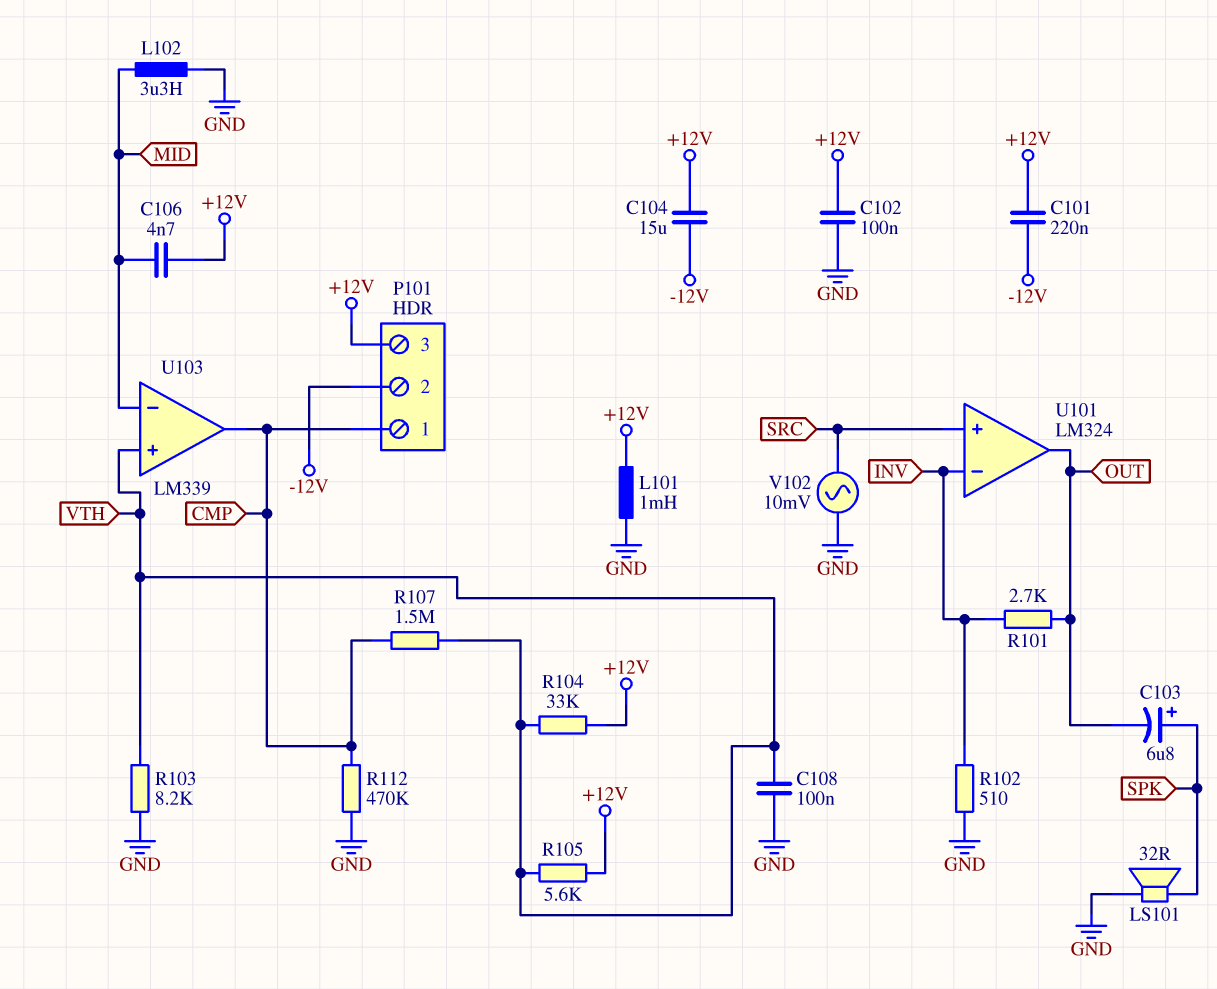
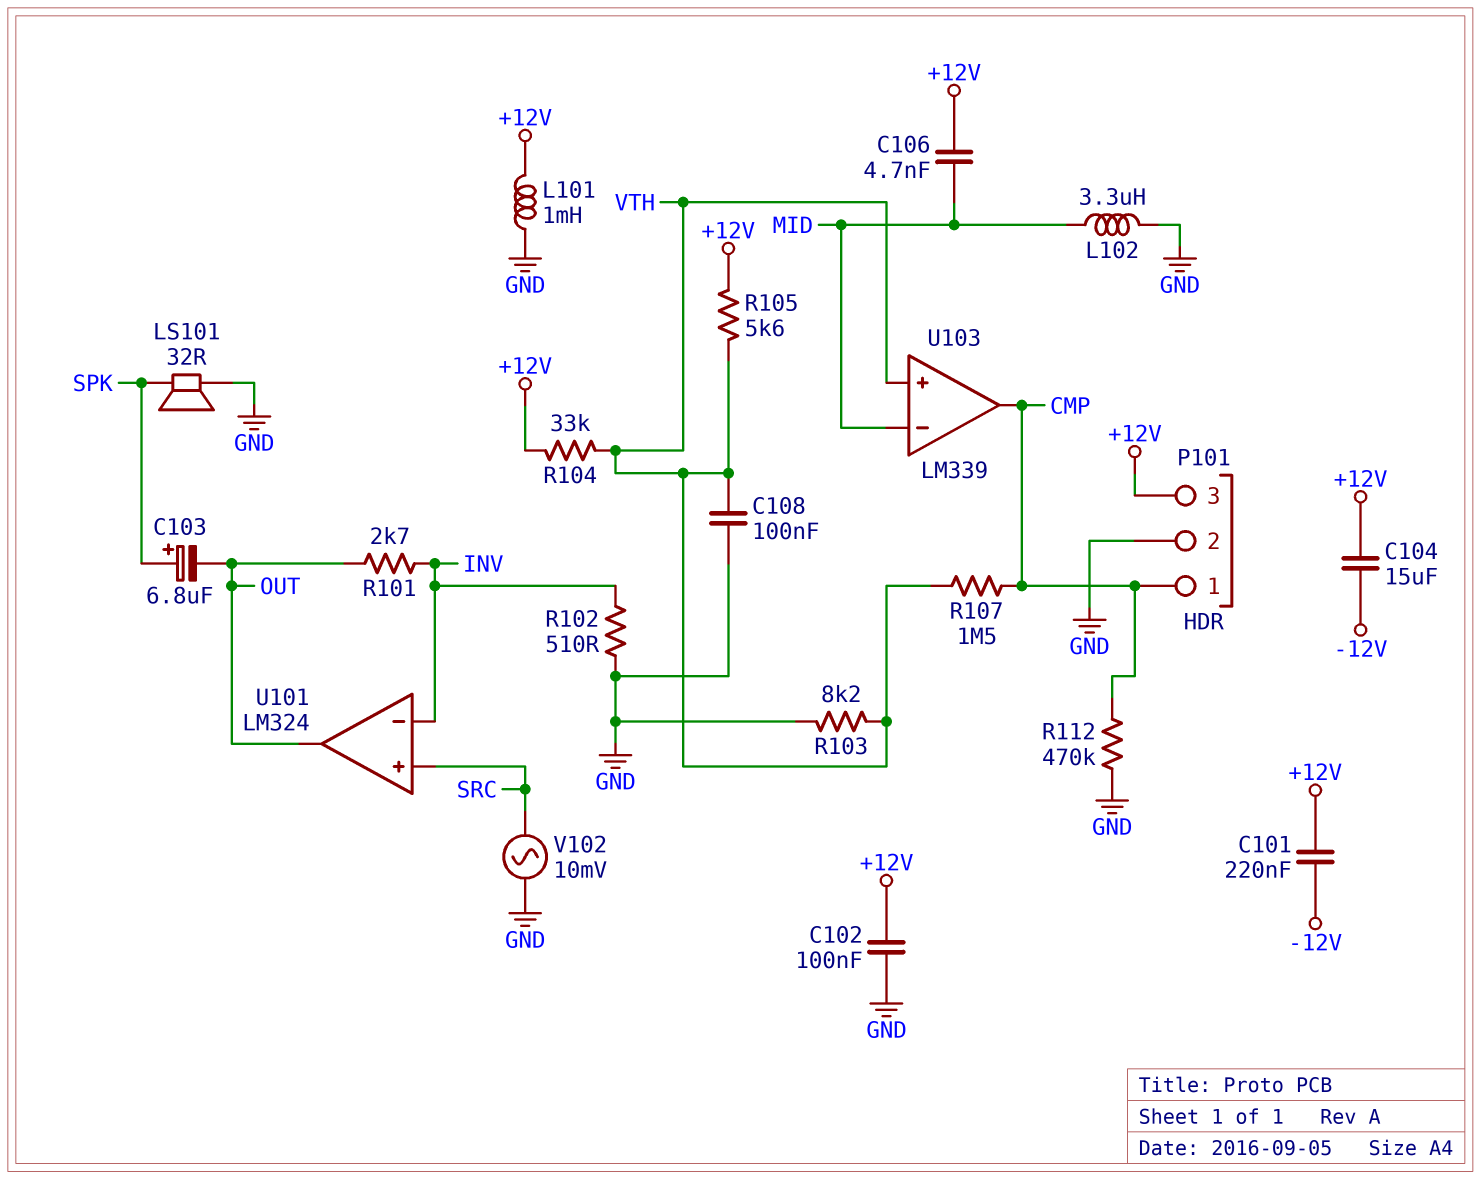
P101 pin 2: -12V -> GND

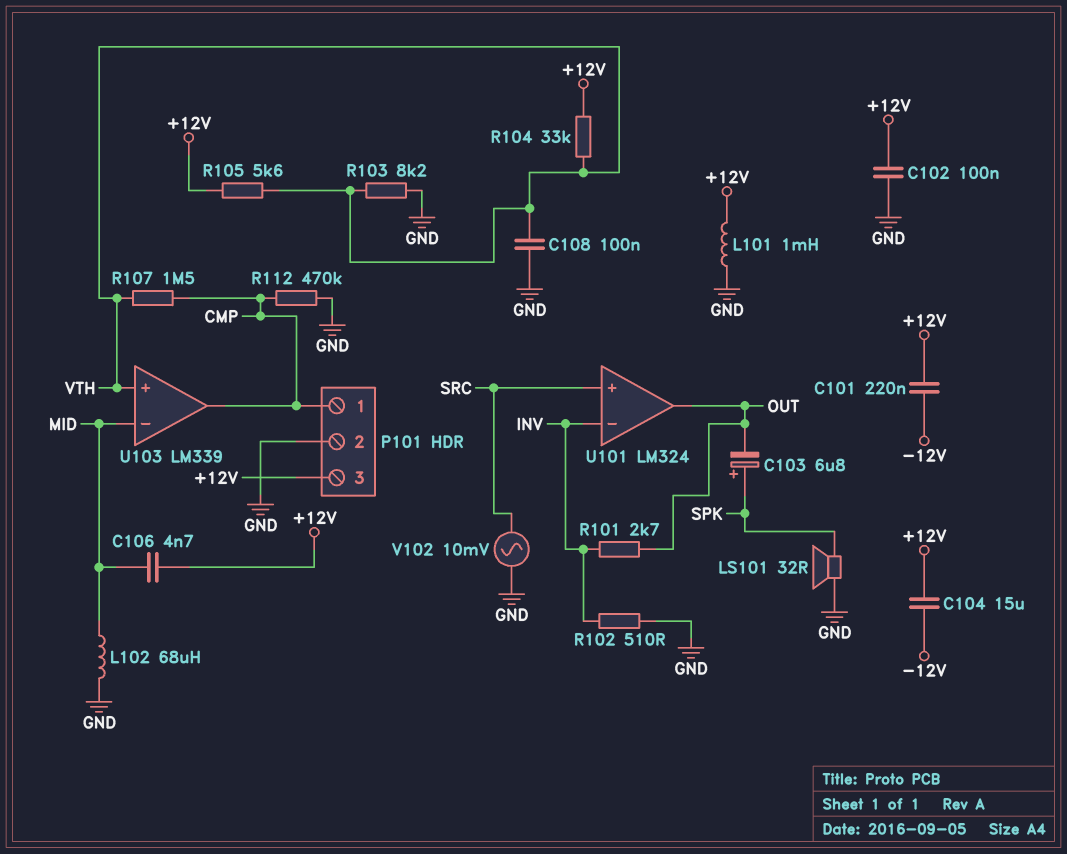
L102: 3.3uH (GND, MID) -> 68uH (GND, MID)

